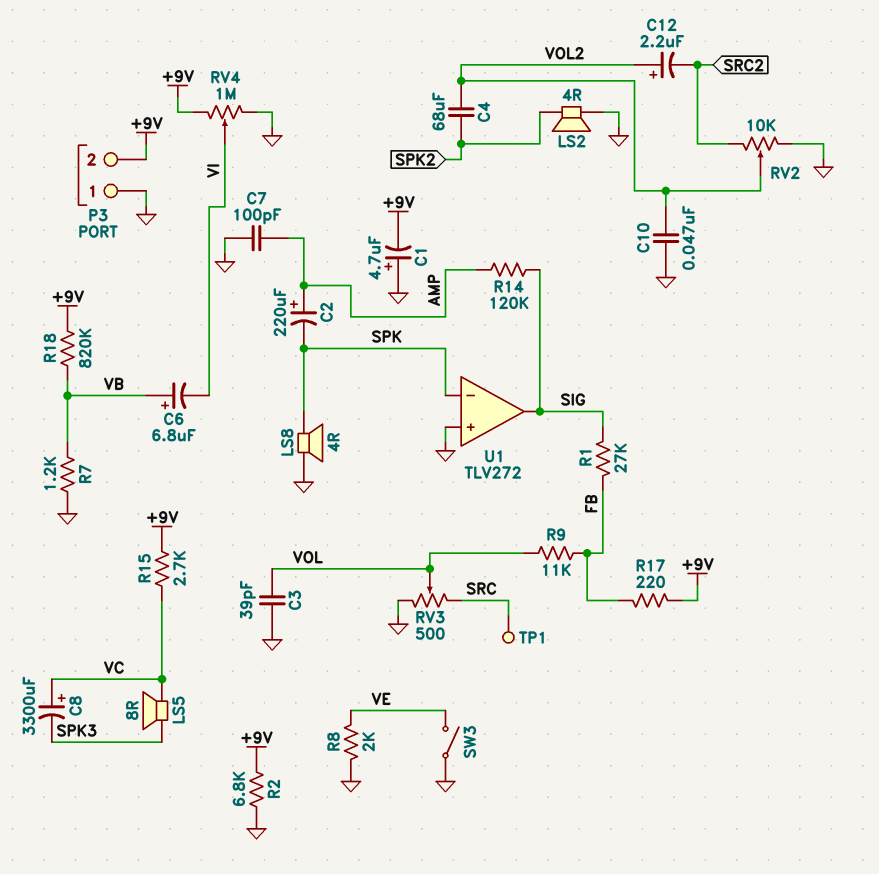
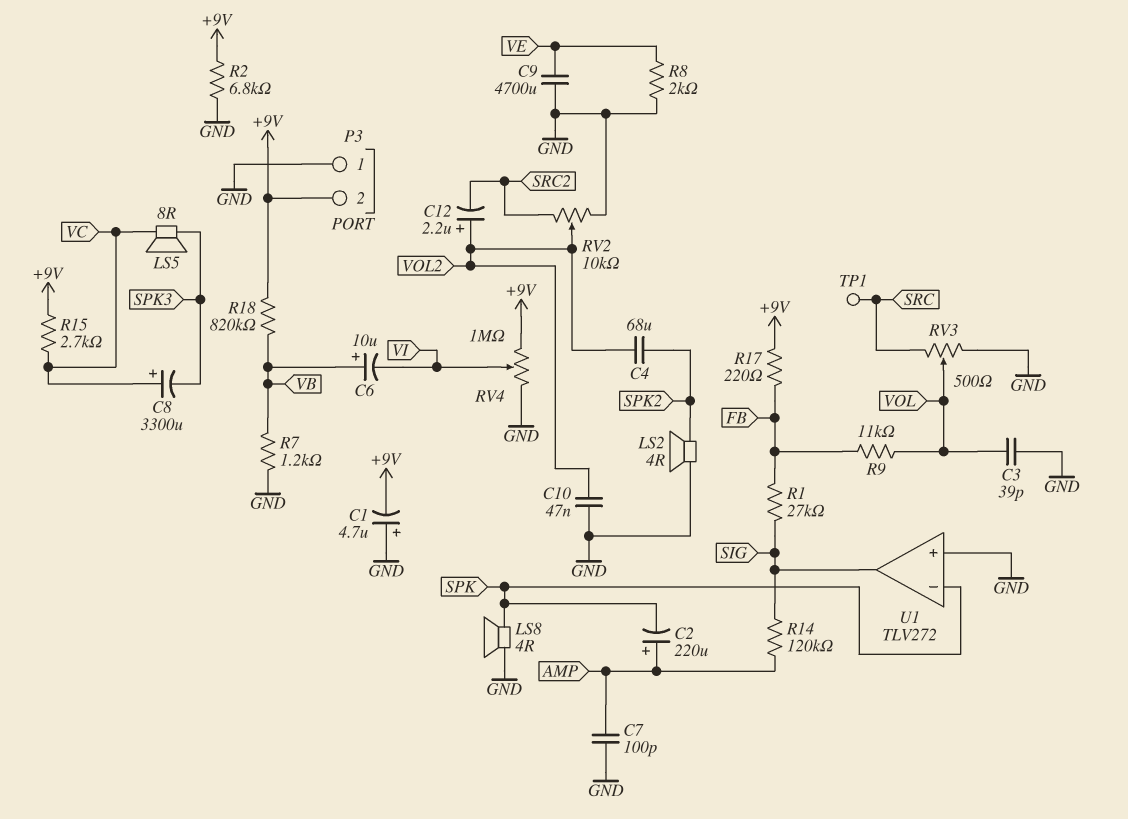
C6: 6.8uF (plus VB, minus VI) -> 10uF (plus VB, minus VI)
C9: none -> 4700uF (GND, VE)
SW3: switch (GND, VE) -> none

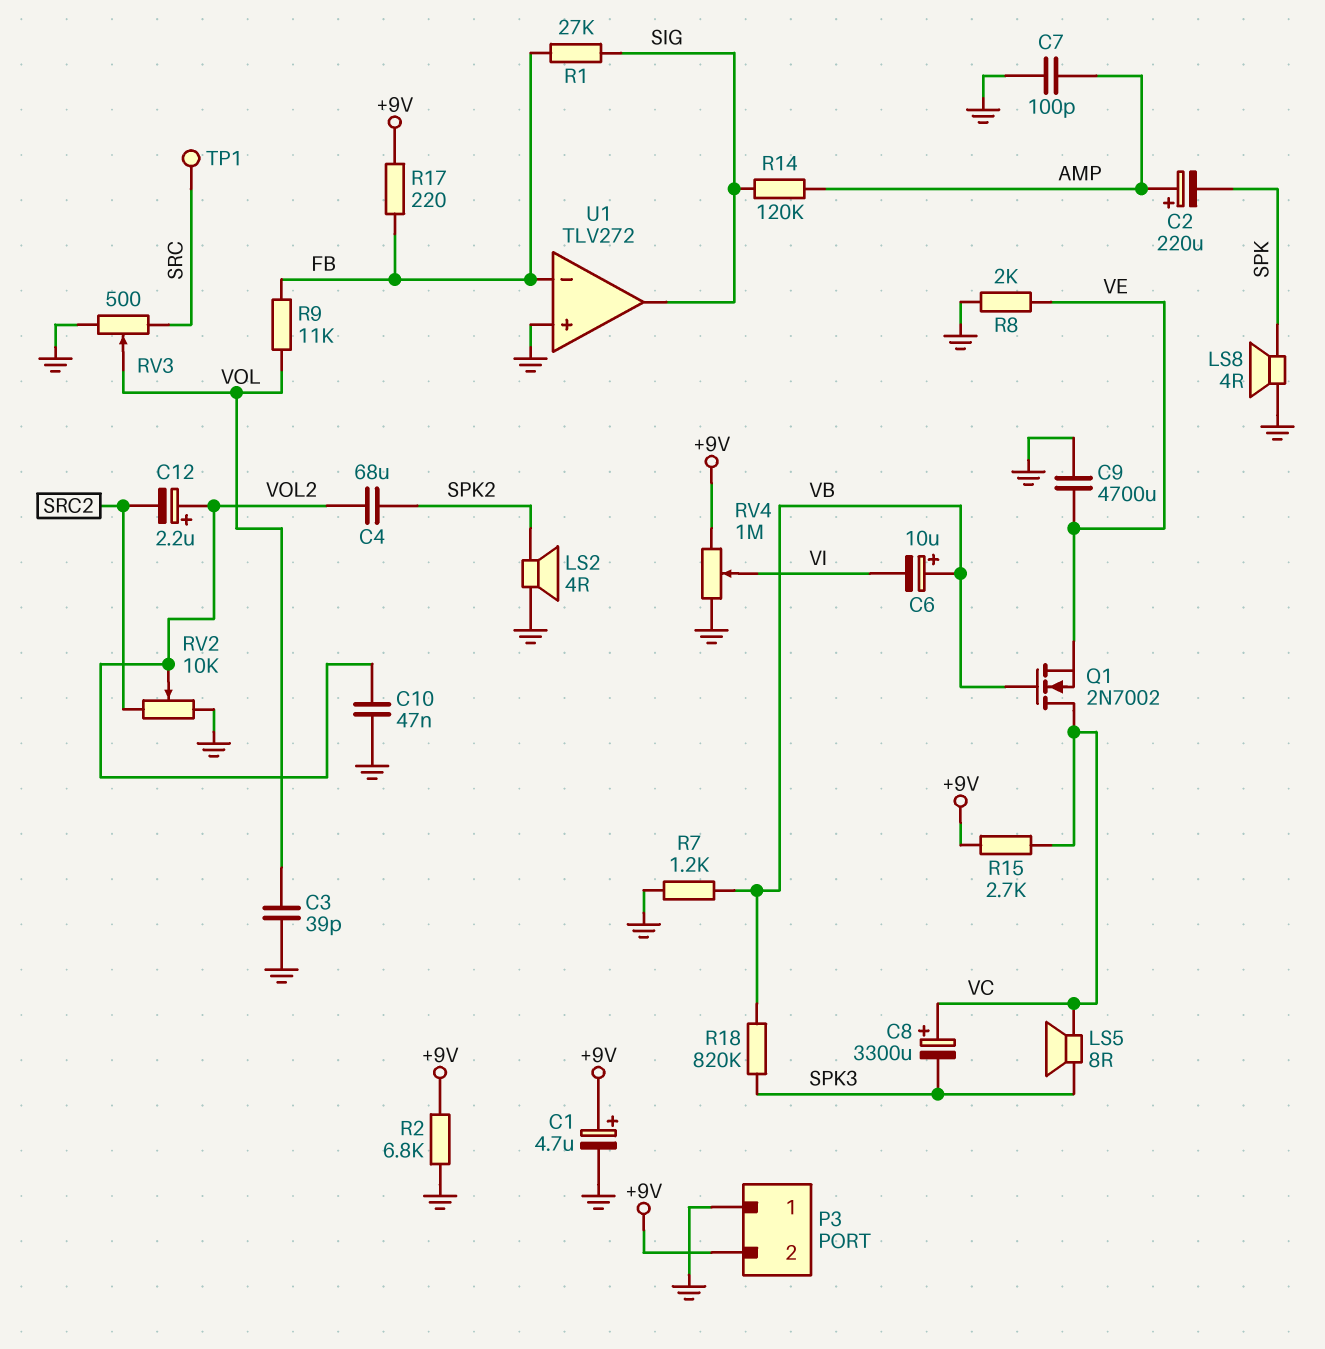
C1: 4.7uF (plus GND, minus +9V) -> 4.7uF (plus +9V, minus GND)
Q1: none -> NMOS 2N7002 (G VB, D VC, S VE)
R18: 820k (+9V, VB) -> 820k (SPK3, VB)
U1 pin in-: SPK -> FB

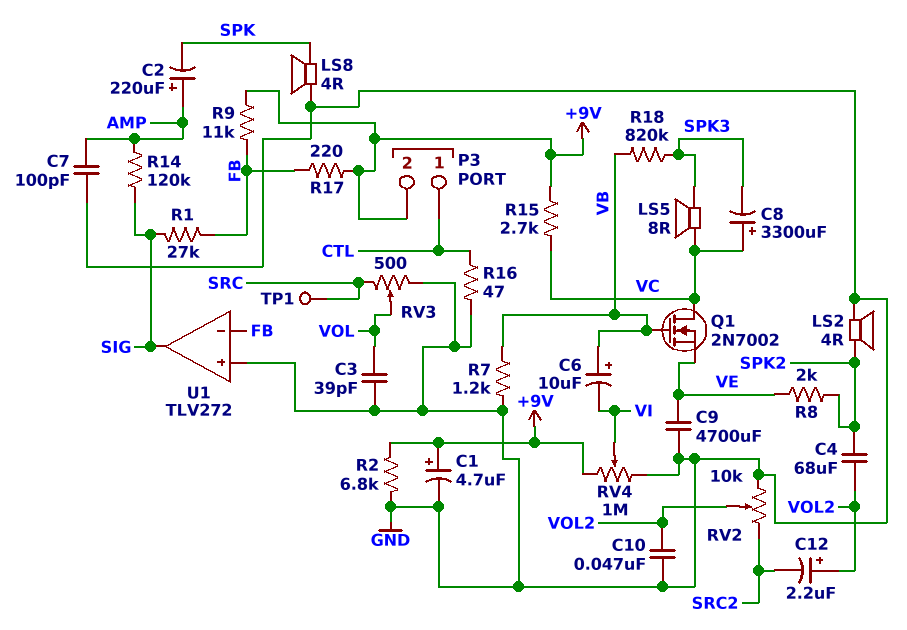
P3 pin 1: GND -> CTL
R8: 2k (GND, VE) -> 2k (SPK2, VE)
R9: 11k (FB, VOL) -> 11k (+9V, FB)
R16: none -> 47 (CTL, GND)

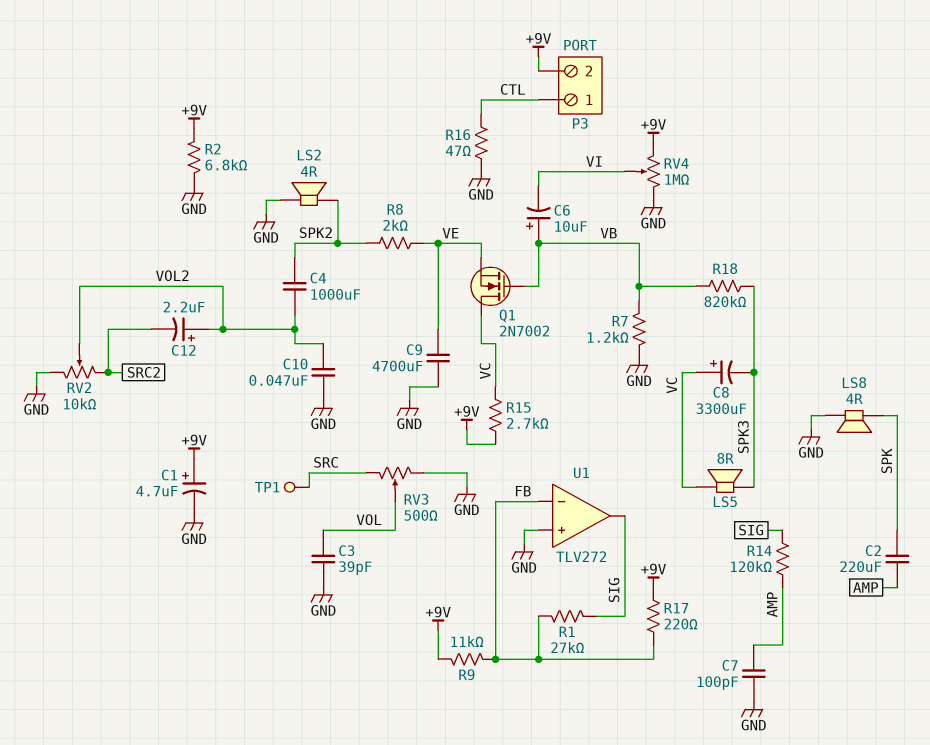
C2: 220uF (plus AMP, minus SPK) -> 220uF (AMP, SPK)
C4: 68uF (SPK2, VOL2) -> 1000uF (SPK2, VOL2)

